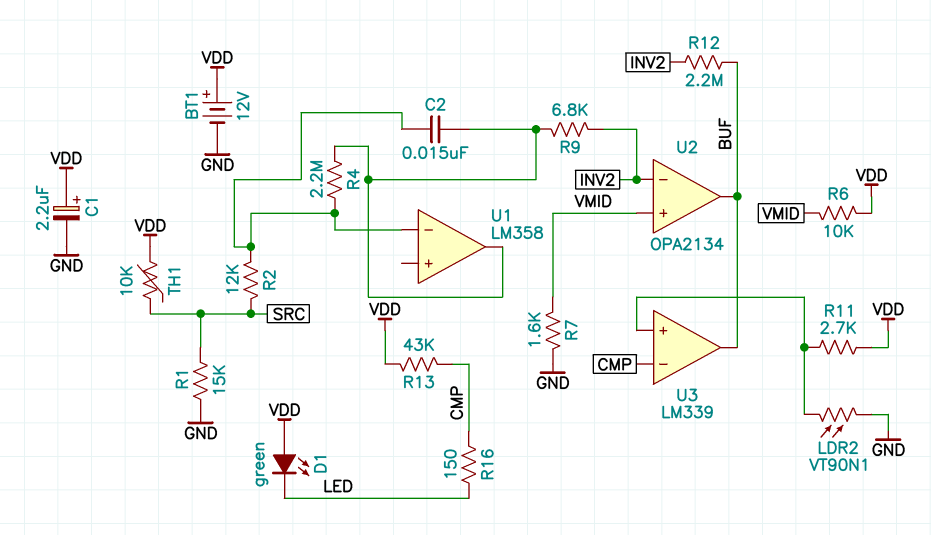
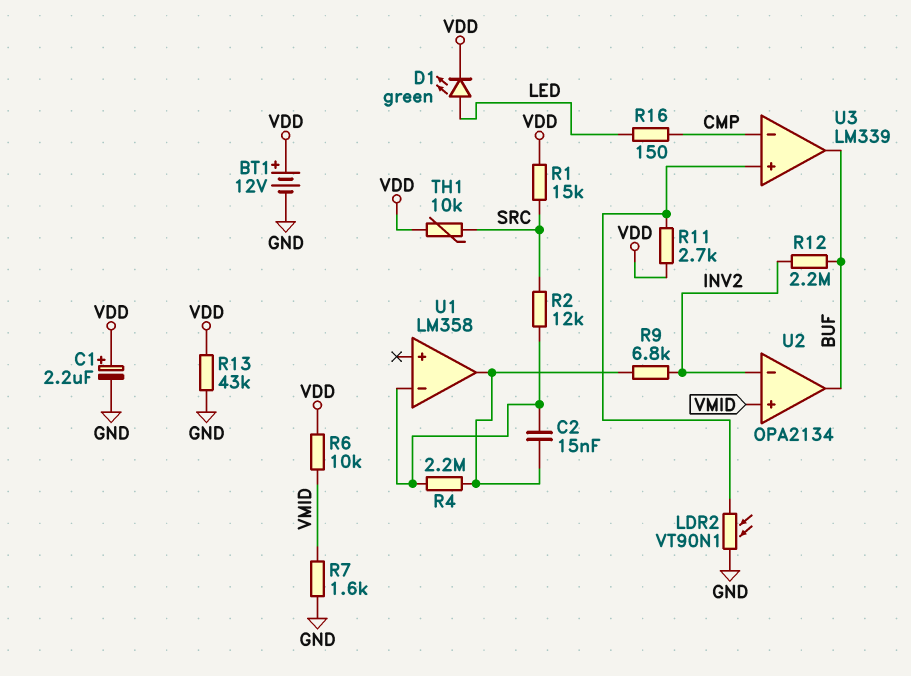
D1: LED green (A VDD, K LED) -> LED green (A LED, K VDD)
R1: 15k (GND, SRC) -> 15k (SRC, VDD)
R13: 43k (CMP, VDD) -> 43k (GND, VDD)

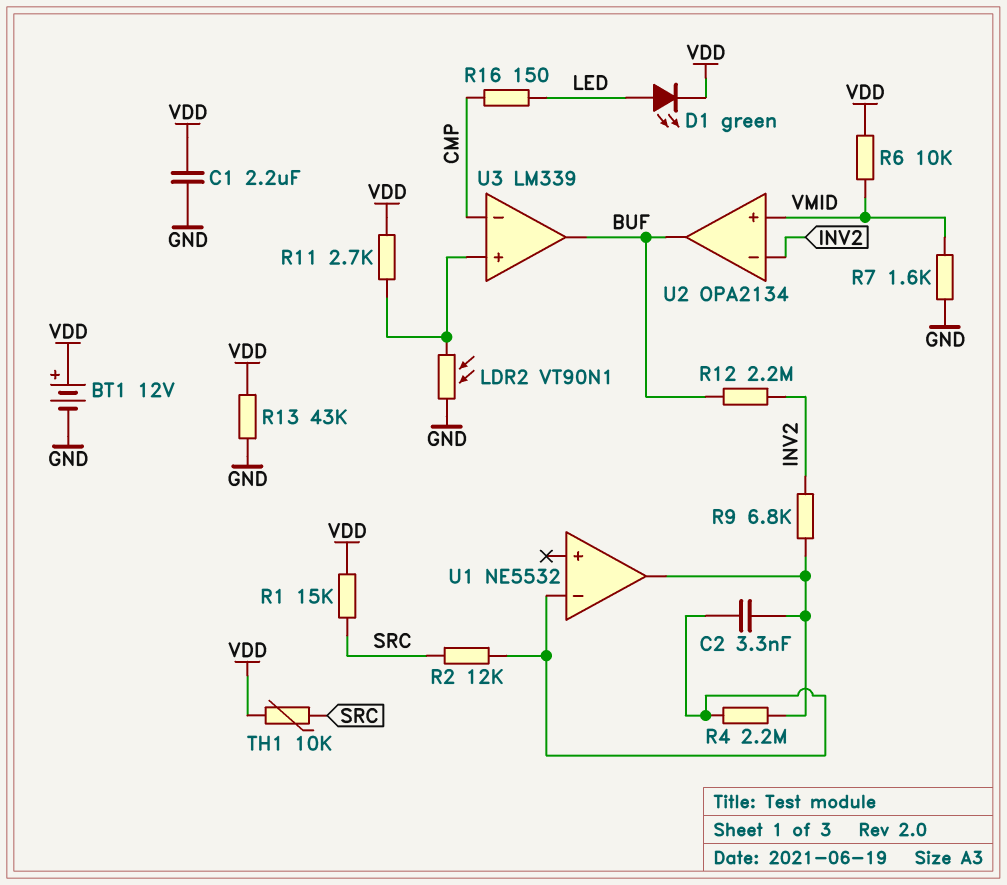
C1: 2.2uF (plus VDD, minus GND) -> 2.2uF (GND, VDD)
C2: 15nF (U1/in-, U1/out) -> 3.3nF (U1/in-, U1/out)
U1: LM358 -> NE5532

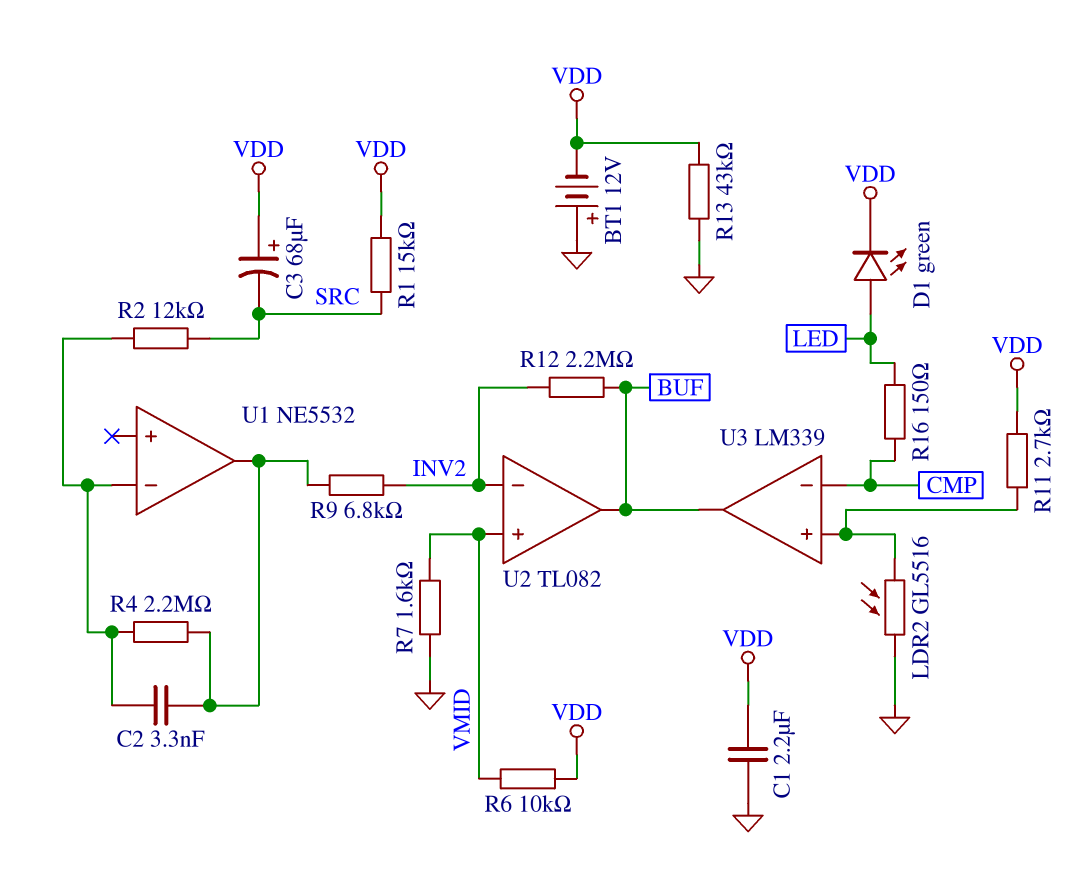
BT1: 12V (plus VDD, minus GND) -> 12V (plus GND, minus VDD)
C3: none -> 68uF (plus VDD, minus SRC)
LDR2: VT90N1 (GND, U3/in+) -> GL5516 (GND, U3/in+)
TH1: 10k (SRC, VDD) -> none
U2: OPA2134 -> TL082

